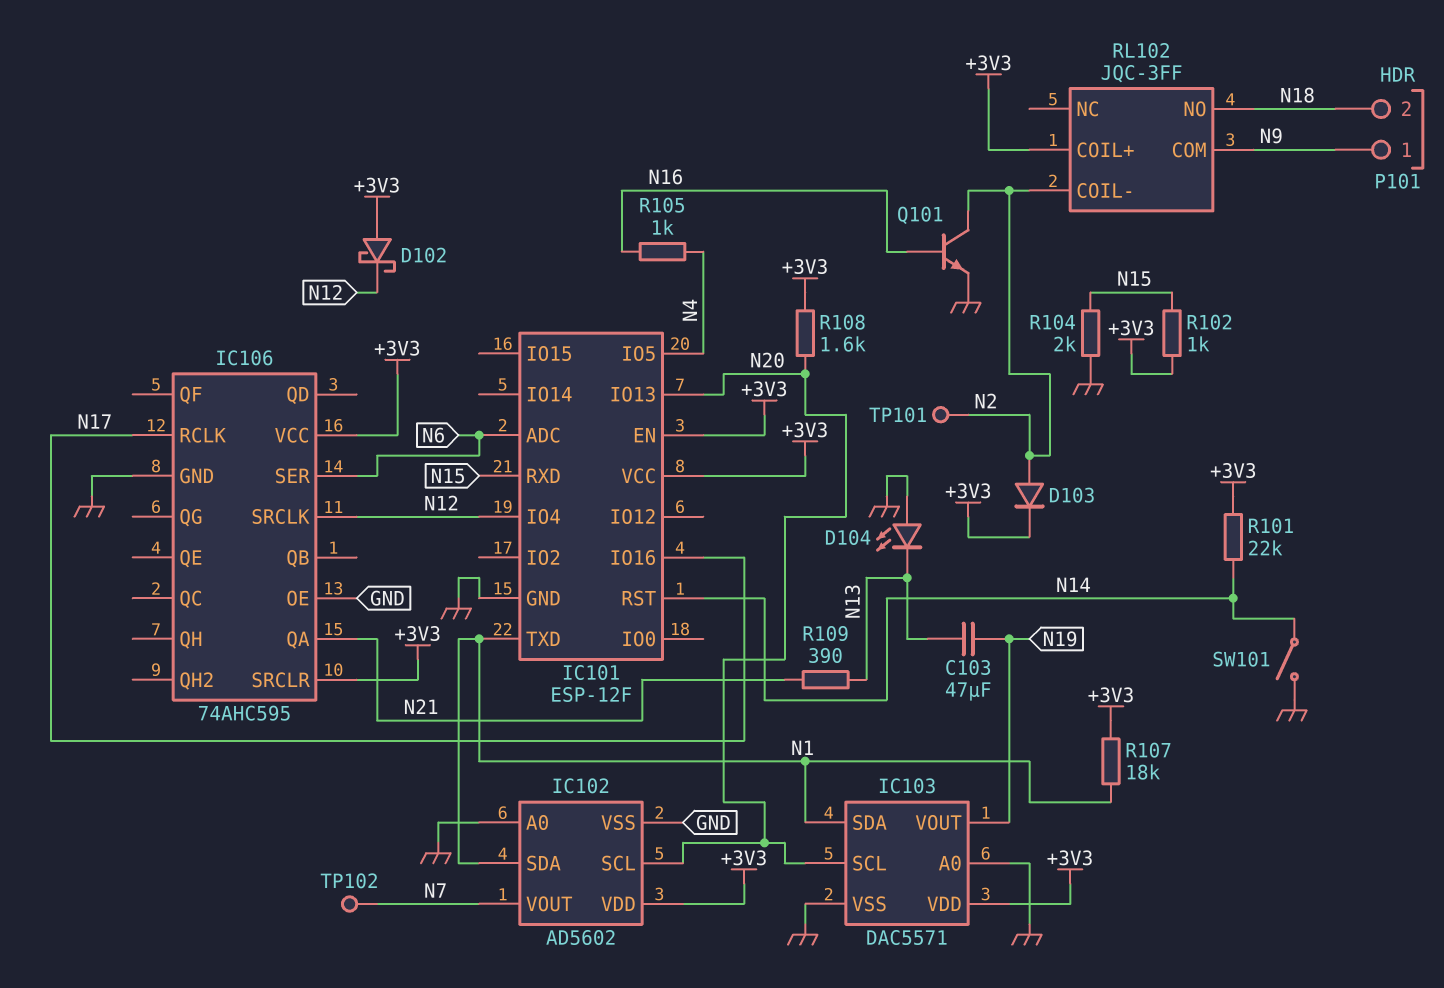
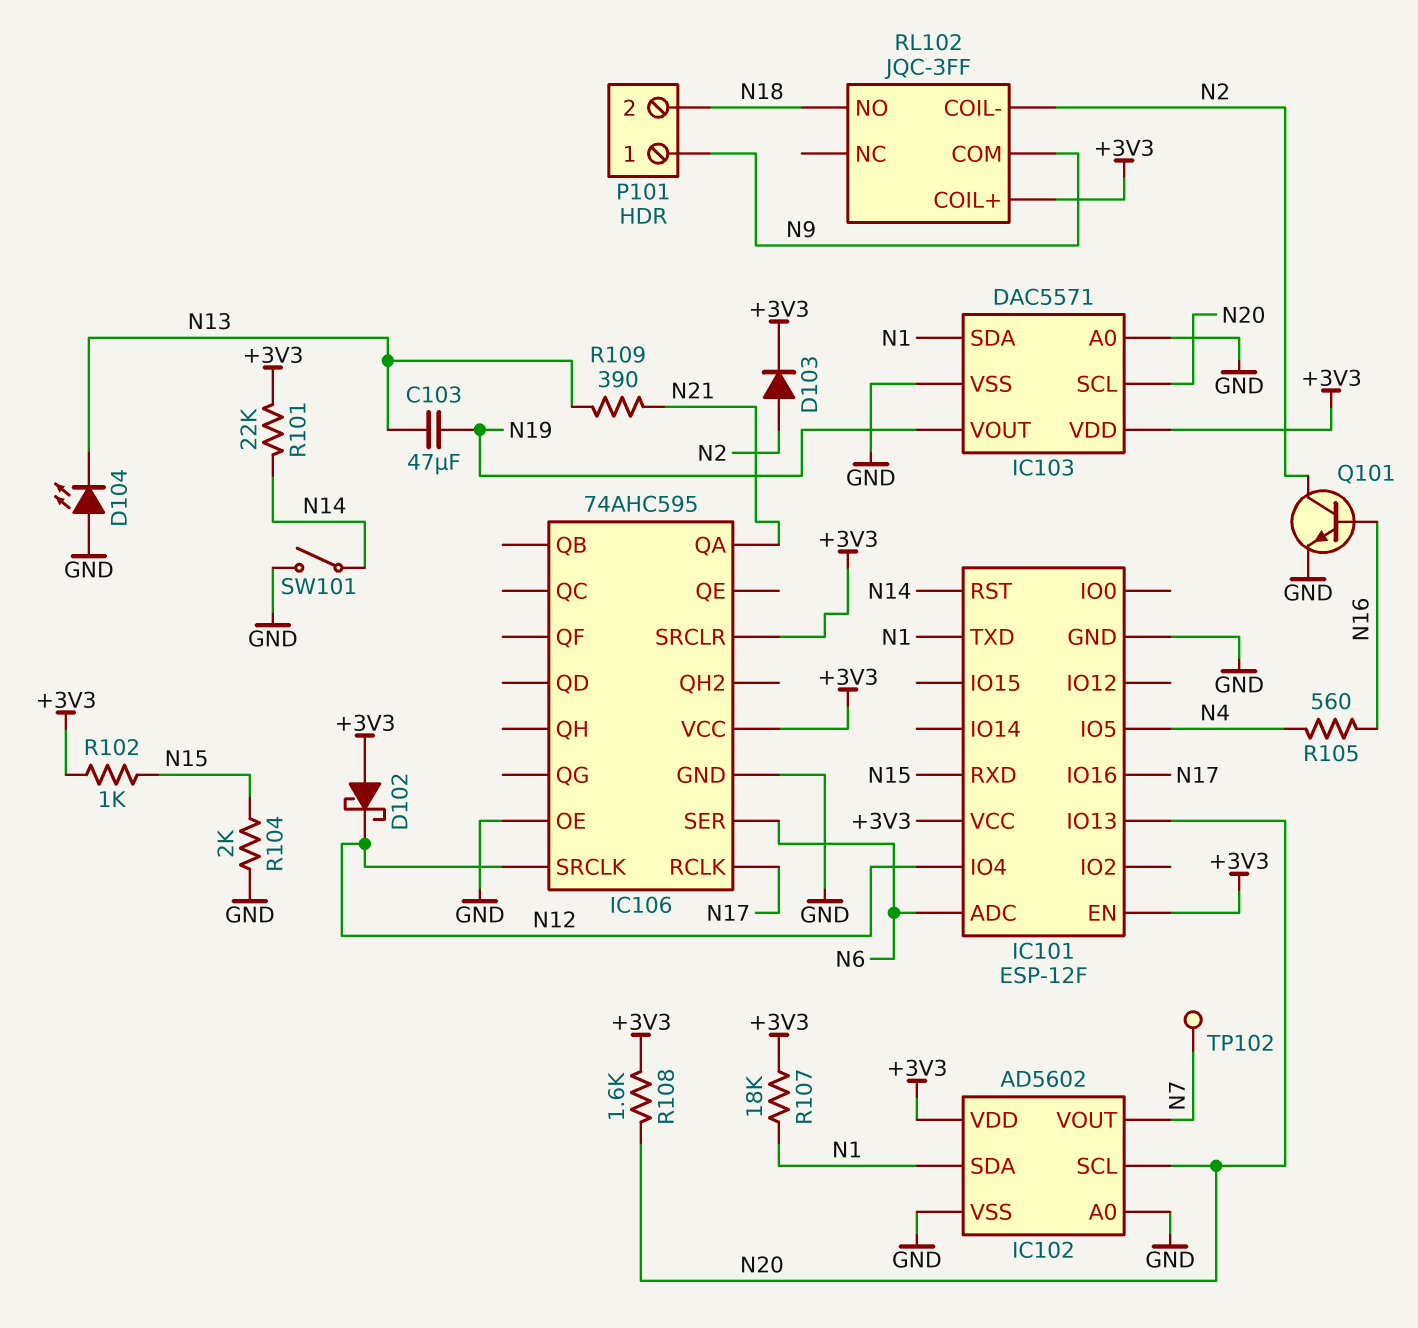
R105: 1k (N4, N16) -> 560 (N4, N16)
TP101: test point (N2) -> none

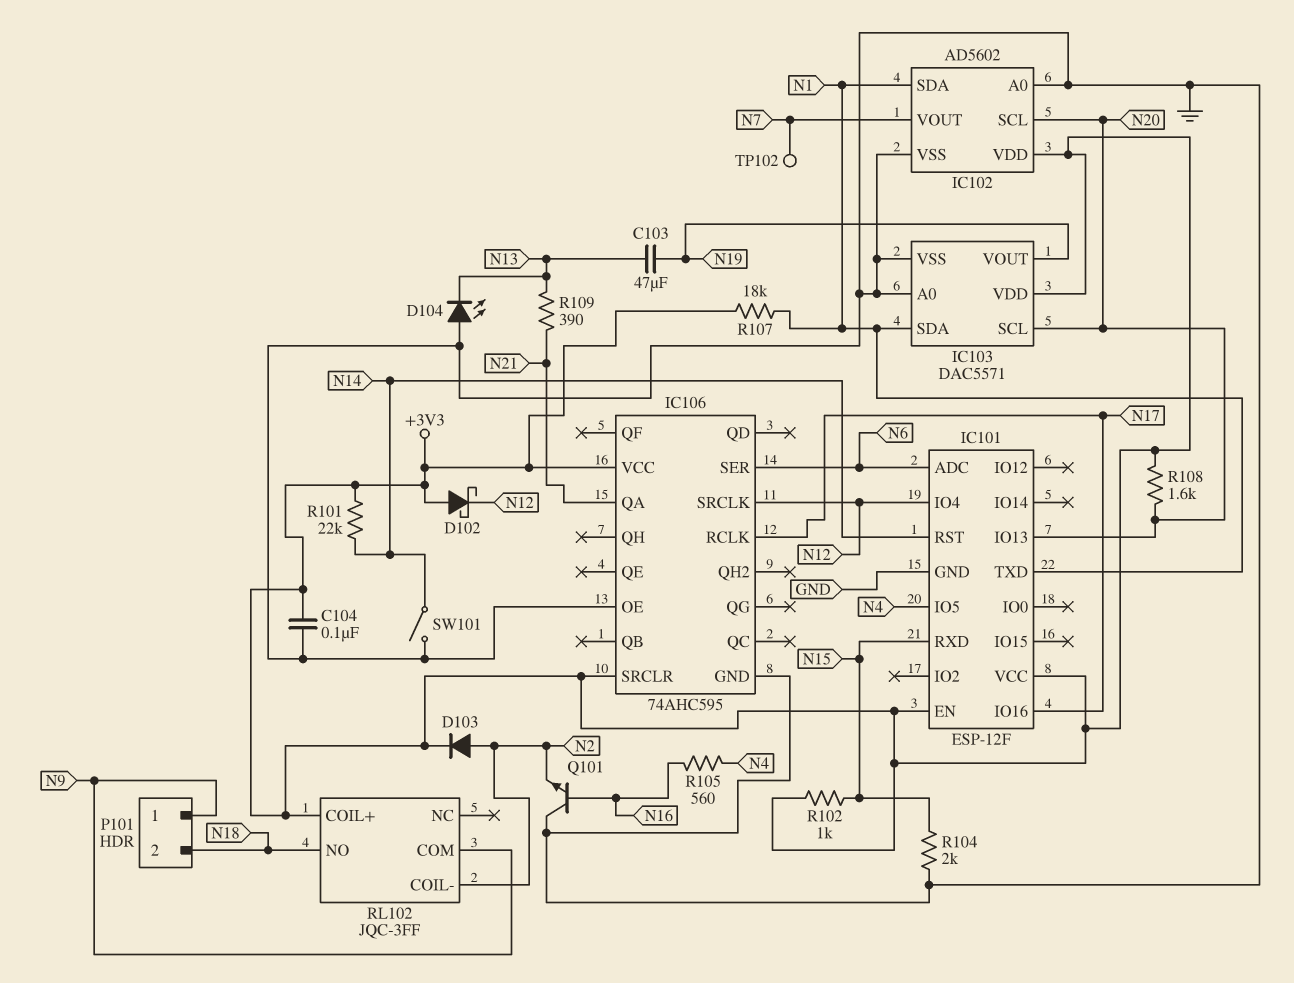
C104: none -> 100nF (+3V3, GND)
Q101: NPN (B N16, C N2, E GND) -> NPN (B N16, C GND, E N2)

